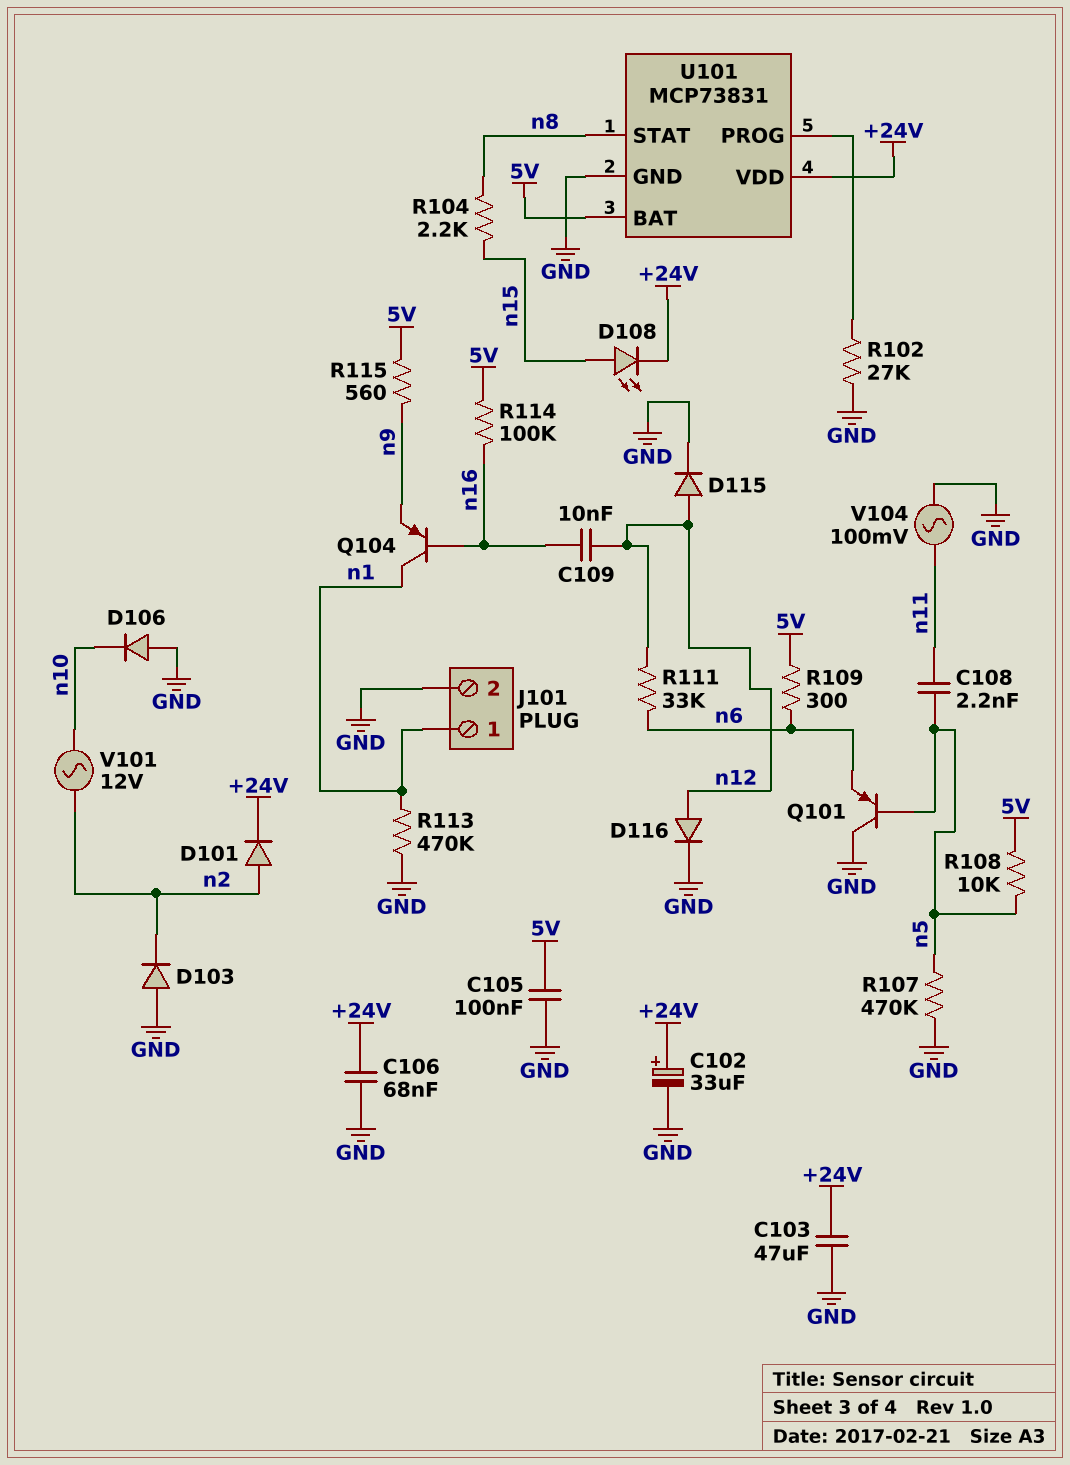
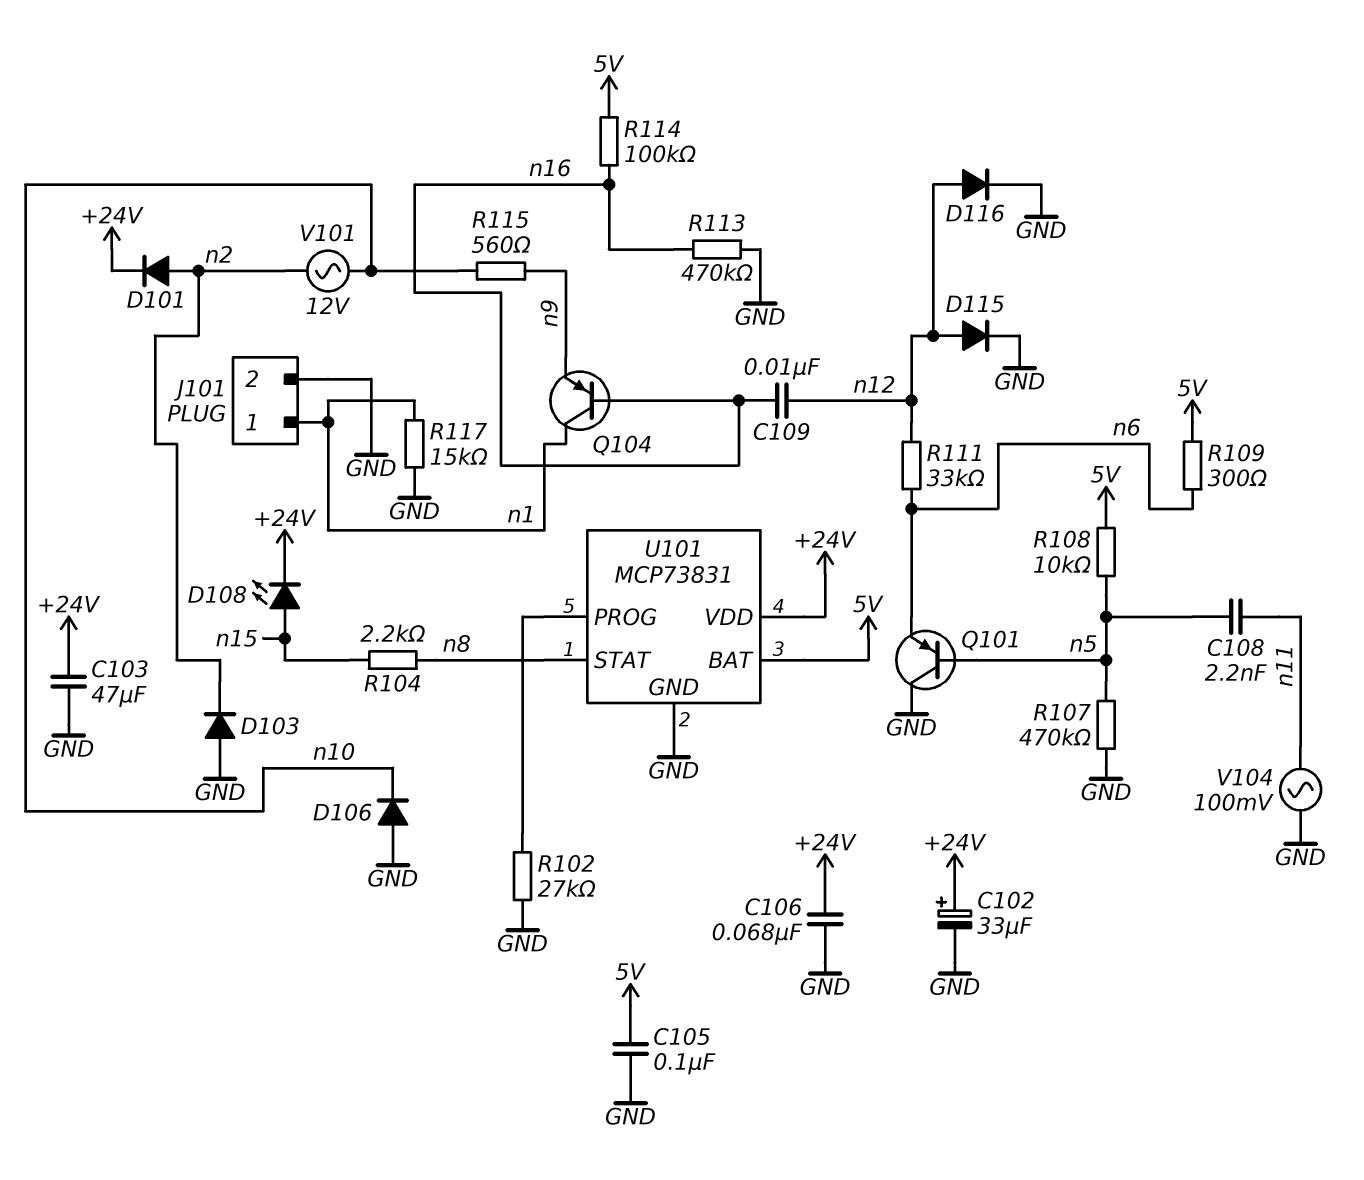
R113: 470k (GND, n1) -> 470k (GND, n16)
R115: 560 (5V, n9) -> 560 (n9, n10)
R117: none -> 15k (GND, n1)

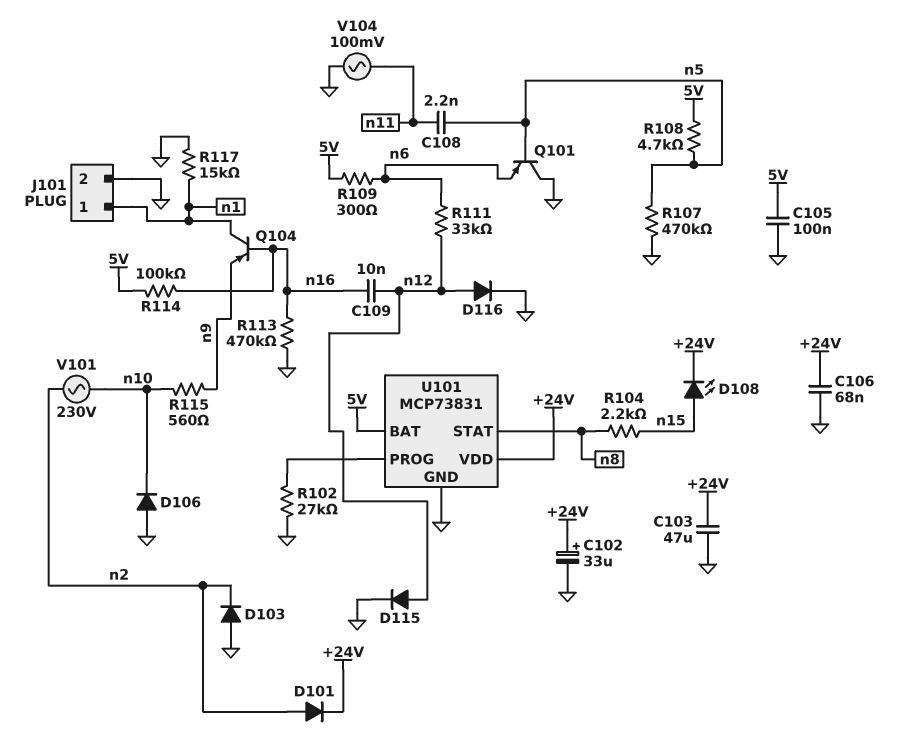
R108: 10k (5V, n5) -> 4.7k (5V, n5)
V101: AC 12V (n2, n10) -> AC 230V (n2, n10)

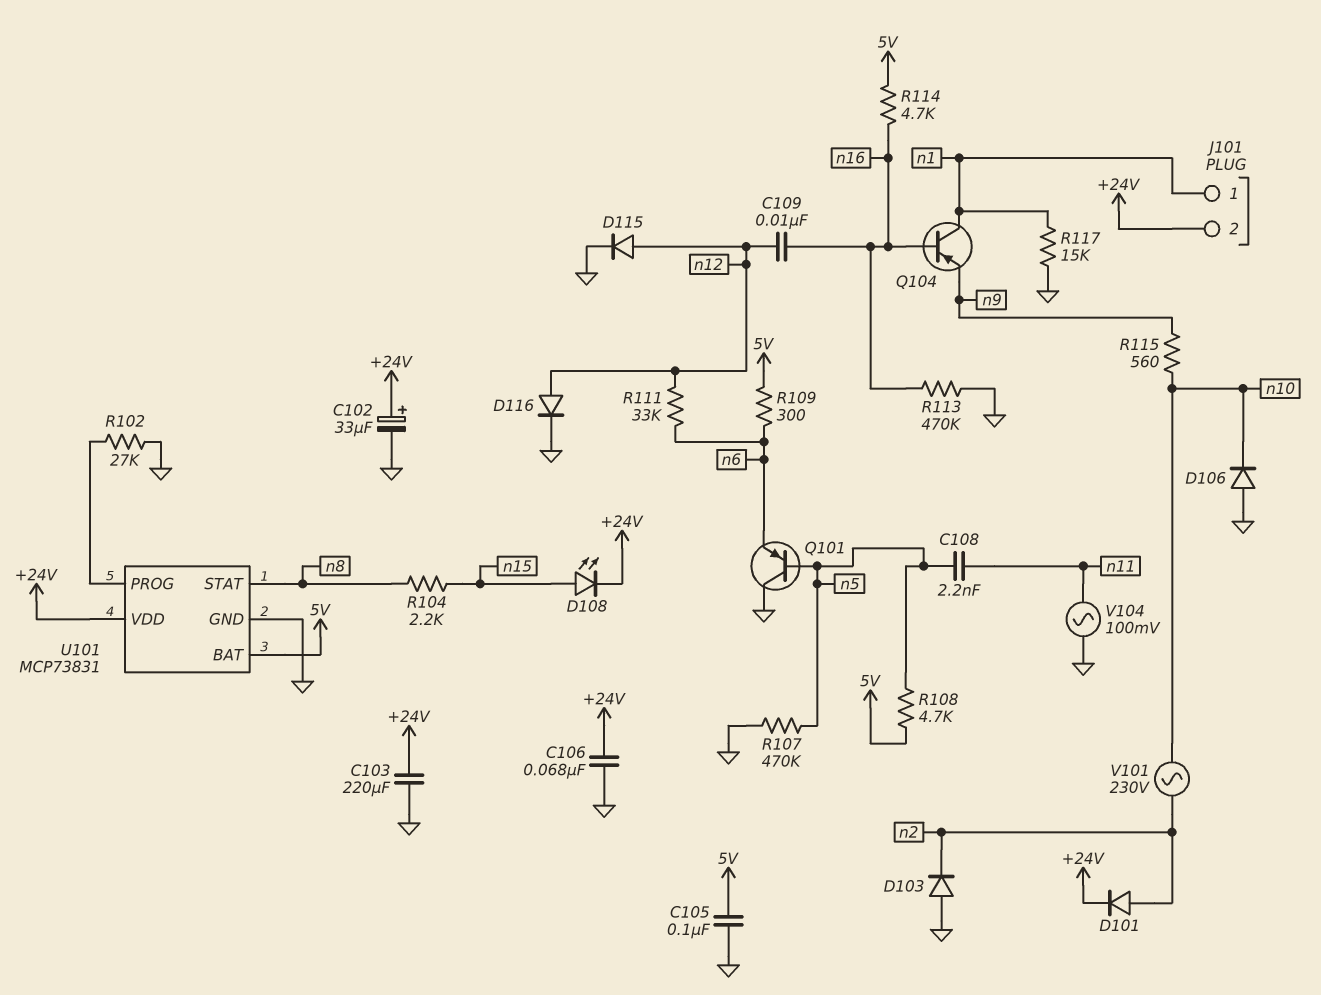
C103: 47uF (+24V, GND) -> 220uF (+24V, GND)
J101 pin 2: GND -> +24V
R114: 100k (5V, n16) -> 4.7k (5V, n16)

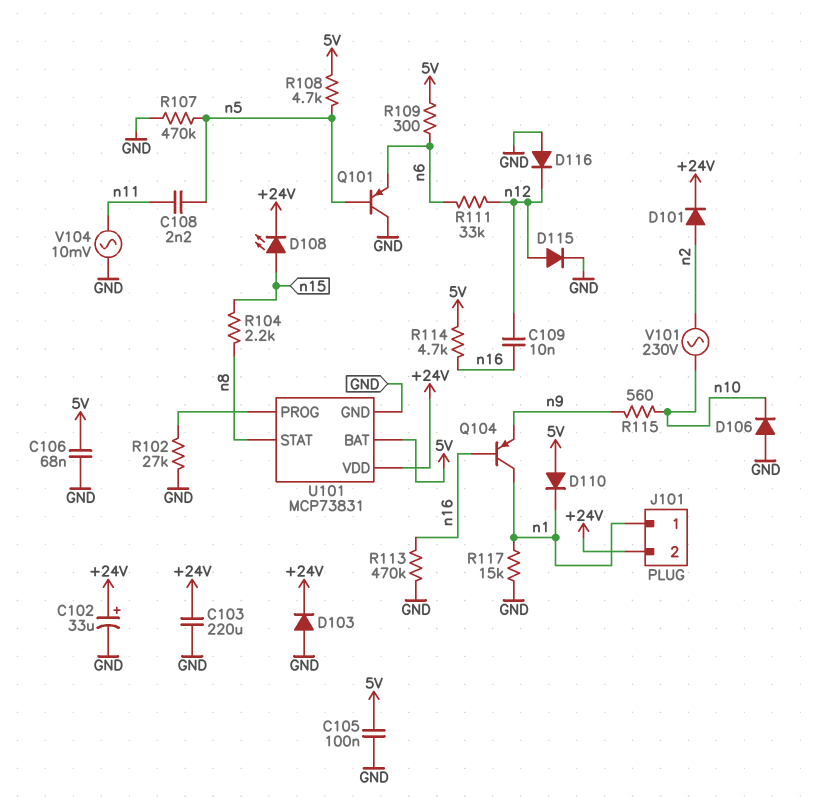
C106: 68nF (+24V, GND) -> 68nF (5V, GND)
D103: diode (A GND, K n2) -> diode (A GND, K +24V)
D110: none -> diode (A 5V, K n1)
D116: diode (A n12, K GND) -> diode (A GND, K n12)
V104: AC 100mV (GND, n11) -> AC 10mV (GND, n11)

